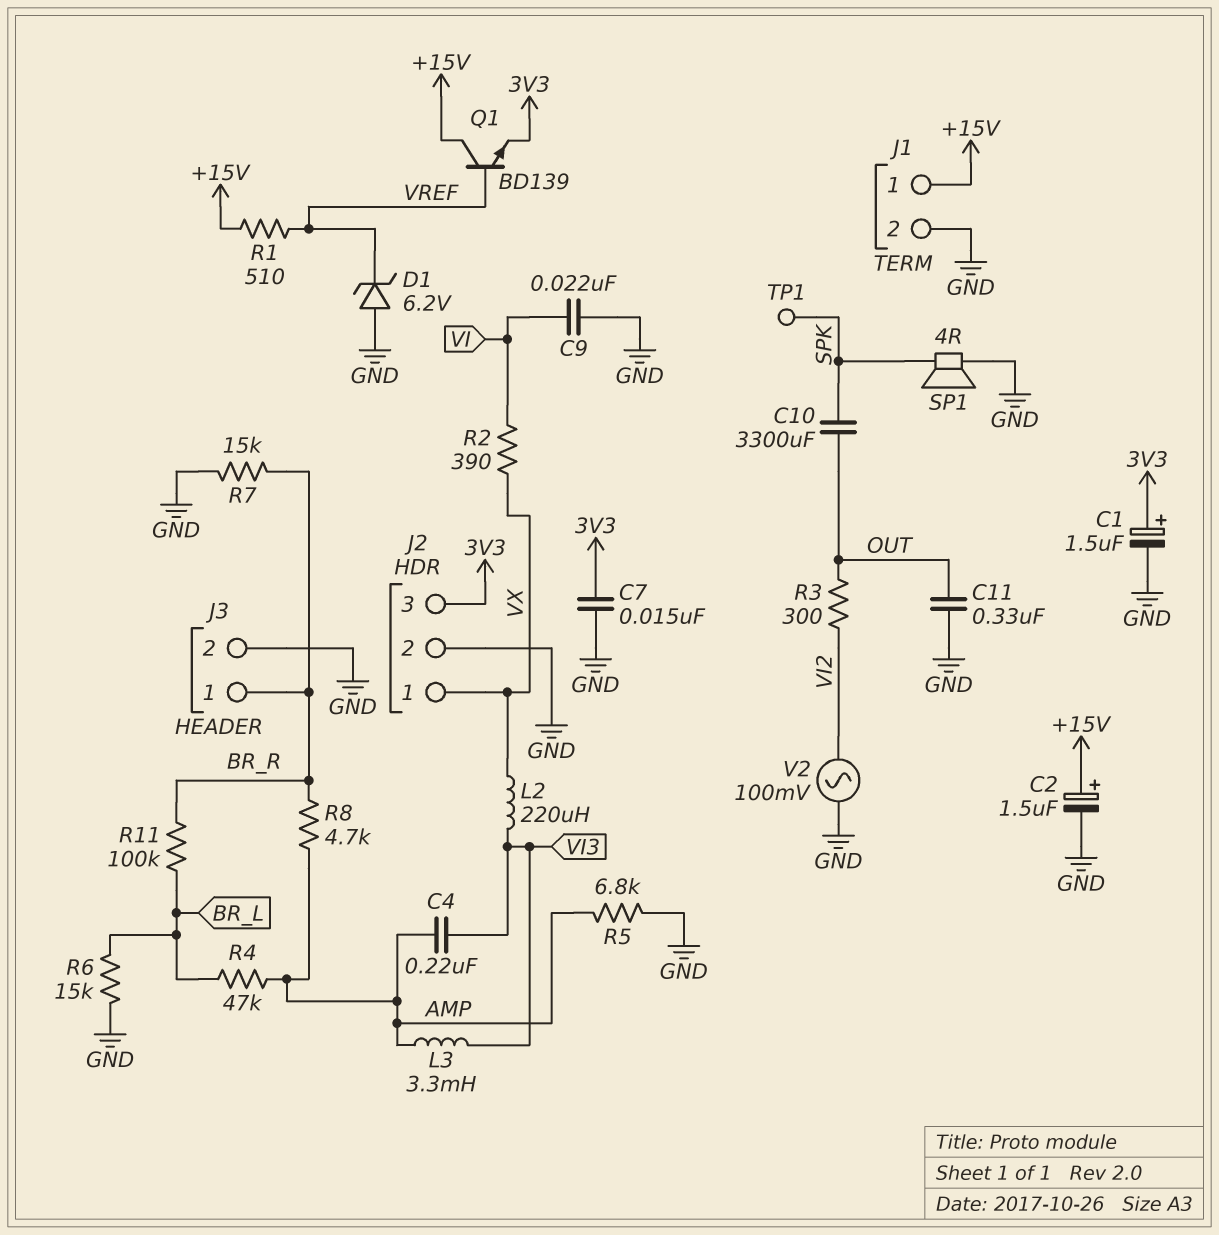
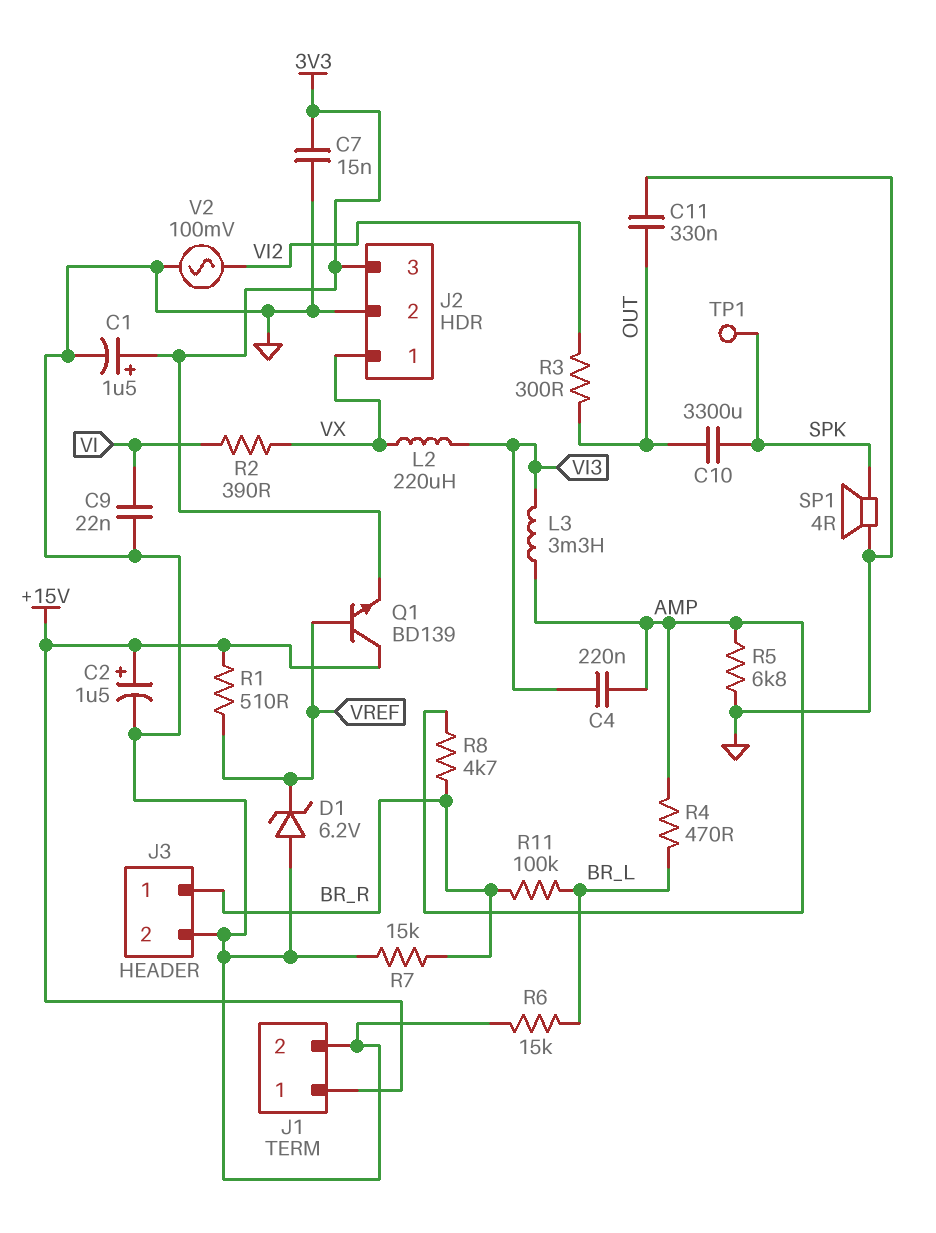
R4: 47k (AMP, BR_L) -> 470 (AMP, BR_L)

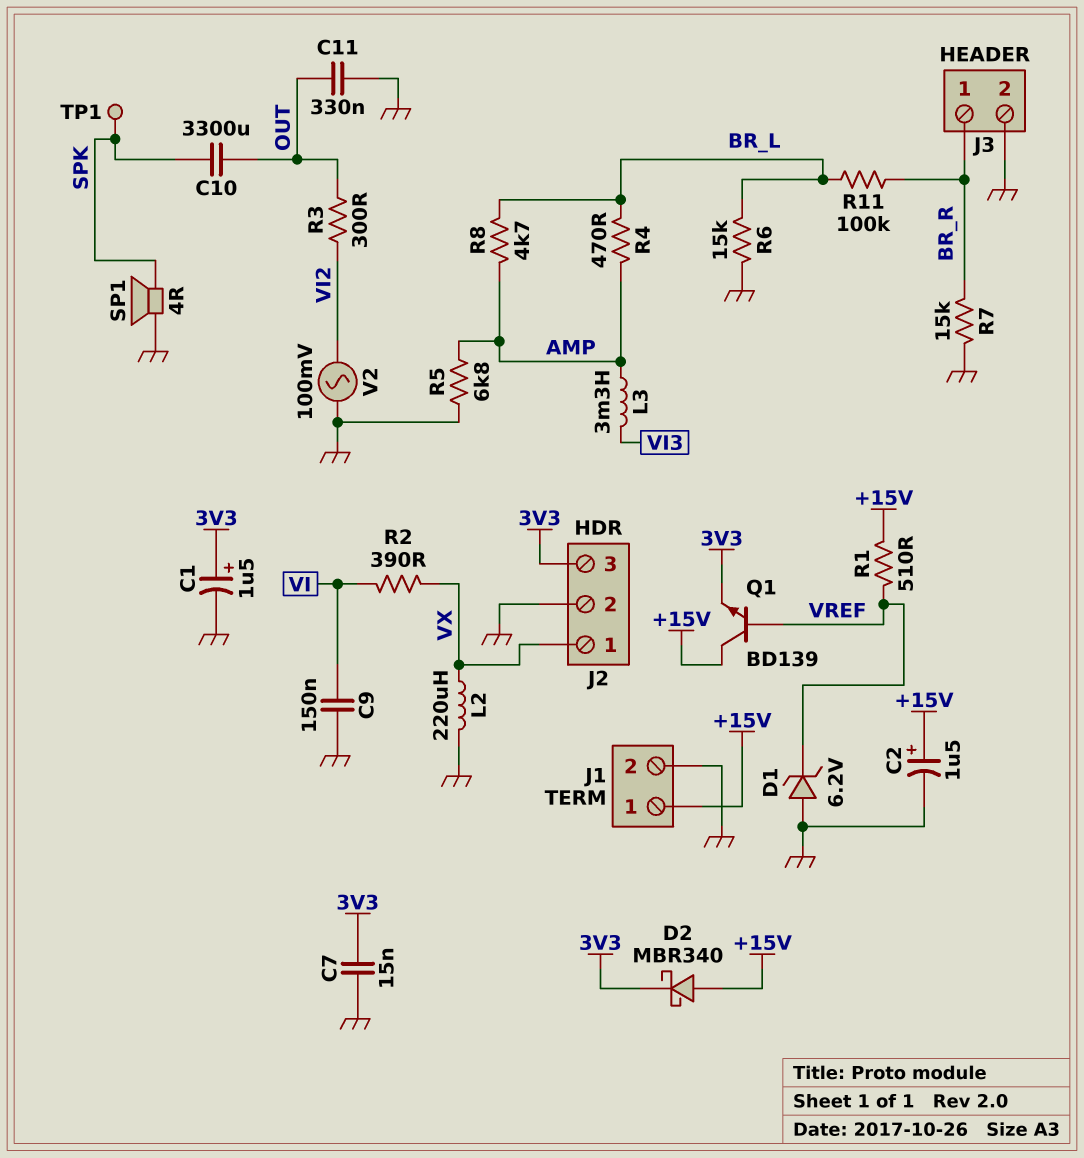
C4: 220nF (AMP, VI3) -> none
C9: 22nF (GND, VI) -> 150nF (GND, VI)
D2: none -> schottky MBR340 (A +15V, K 3V3)
L2: 220uH (VI3, VX) -> 220uH (GND, VX)
R8: 4.7k (AMP, BR_R) -> 4.7k (AMP, BR_L)

